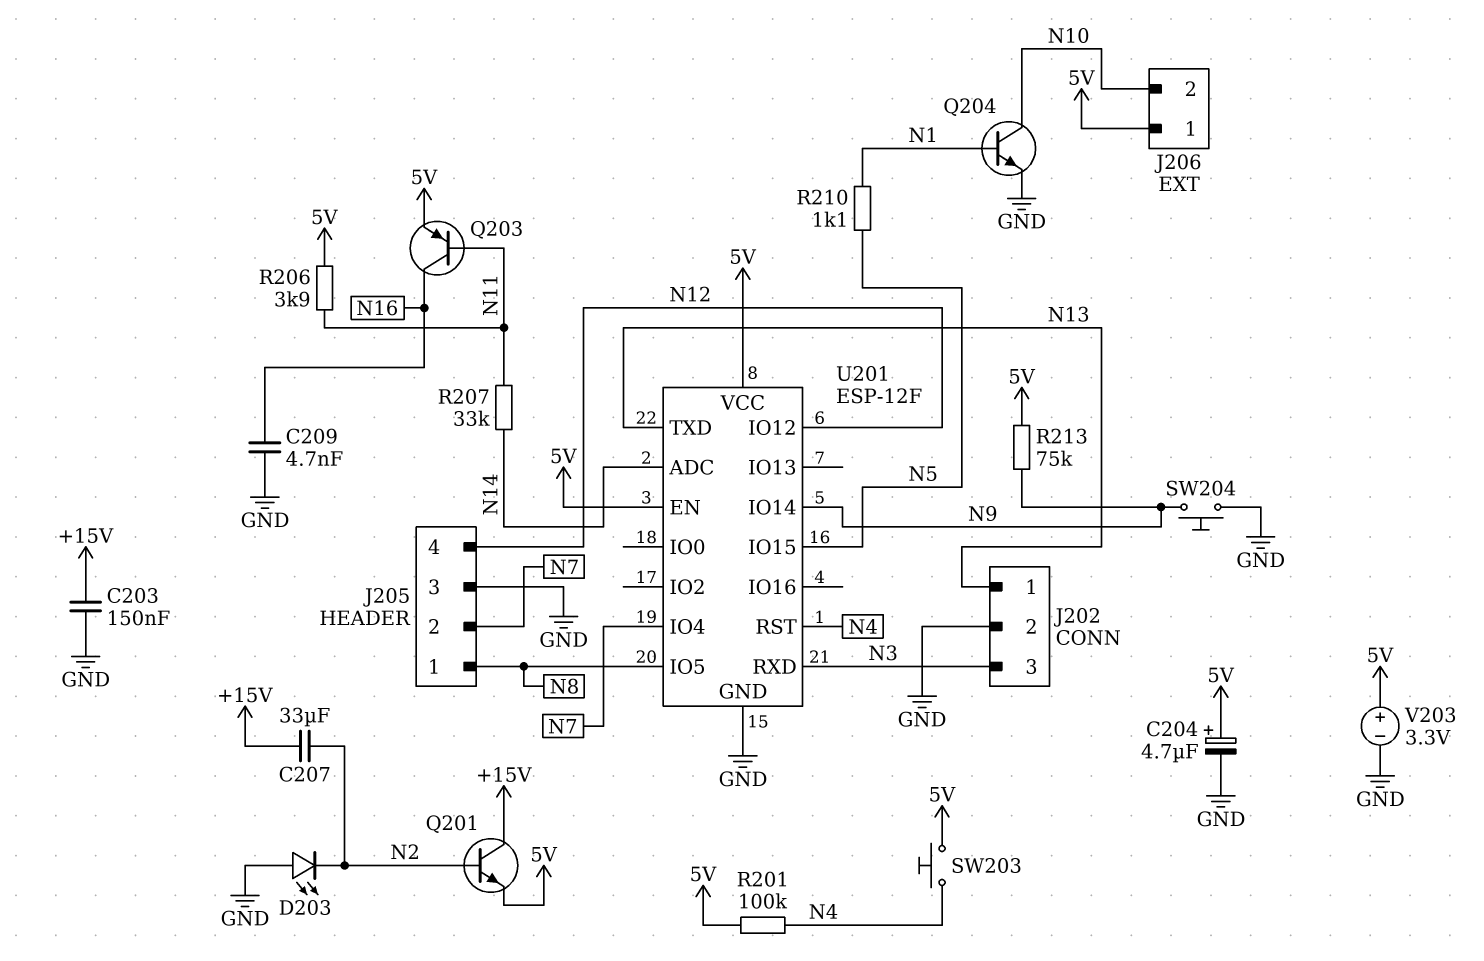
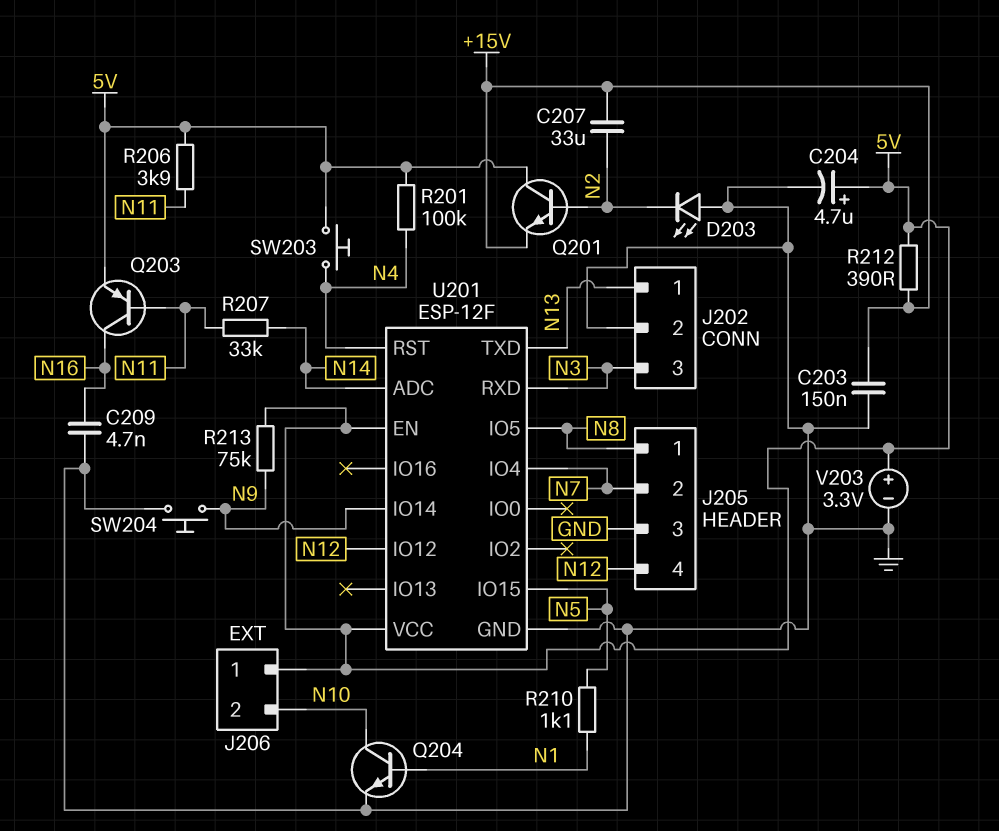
Q201: NPN (B N2, C +15V, E 5V) -> NPN (B N2, C 5V, E +15V)
R212: none -> 390 (+15V, 5V)

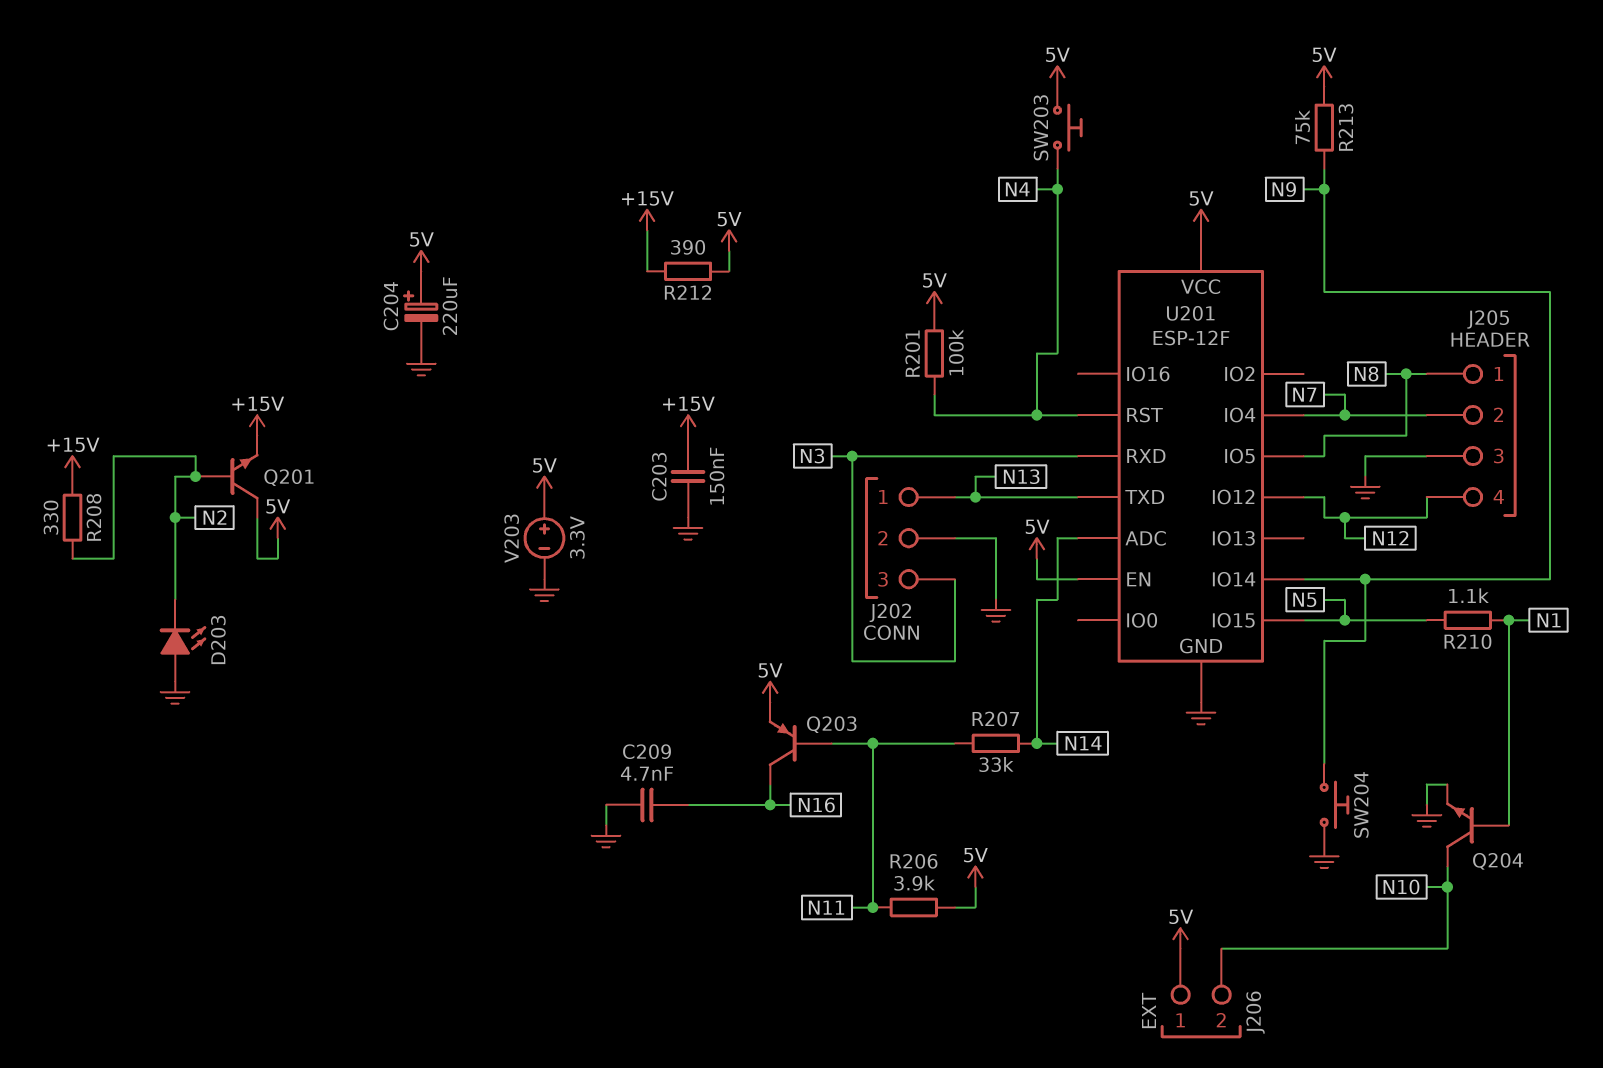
C204: 4.7uF (plus 5V, minus GND) -> 220uF (plus 5V, minus GND)
C207: 33uF (+15V, N2) -> none
R208: none -> 330 (+15V, N2)

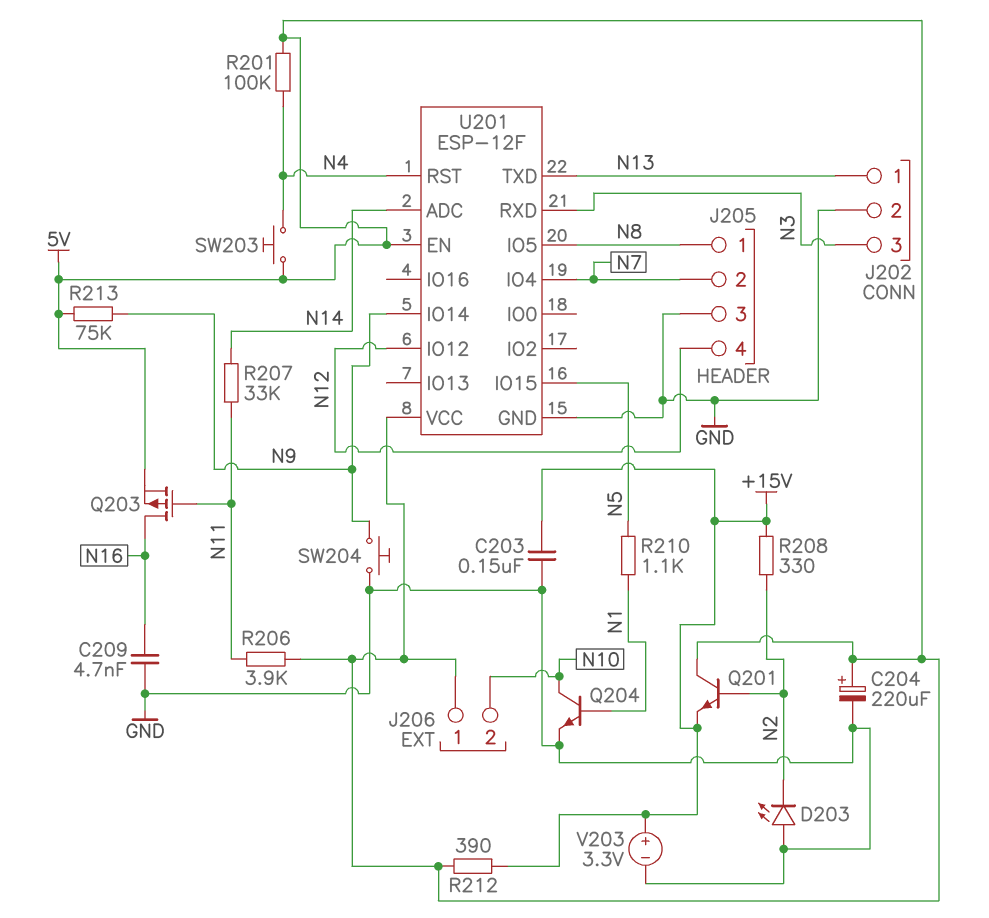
Q203: PNP (B N11, C N16, E 5V) -> PMOS (G N11, D N16, S 5V)
V203: 3.3V (plus 5V, minus GND) -> 3.3V (plus +15V, minus GND)

